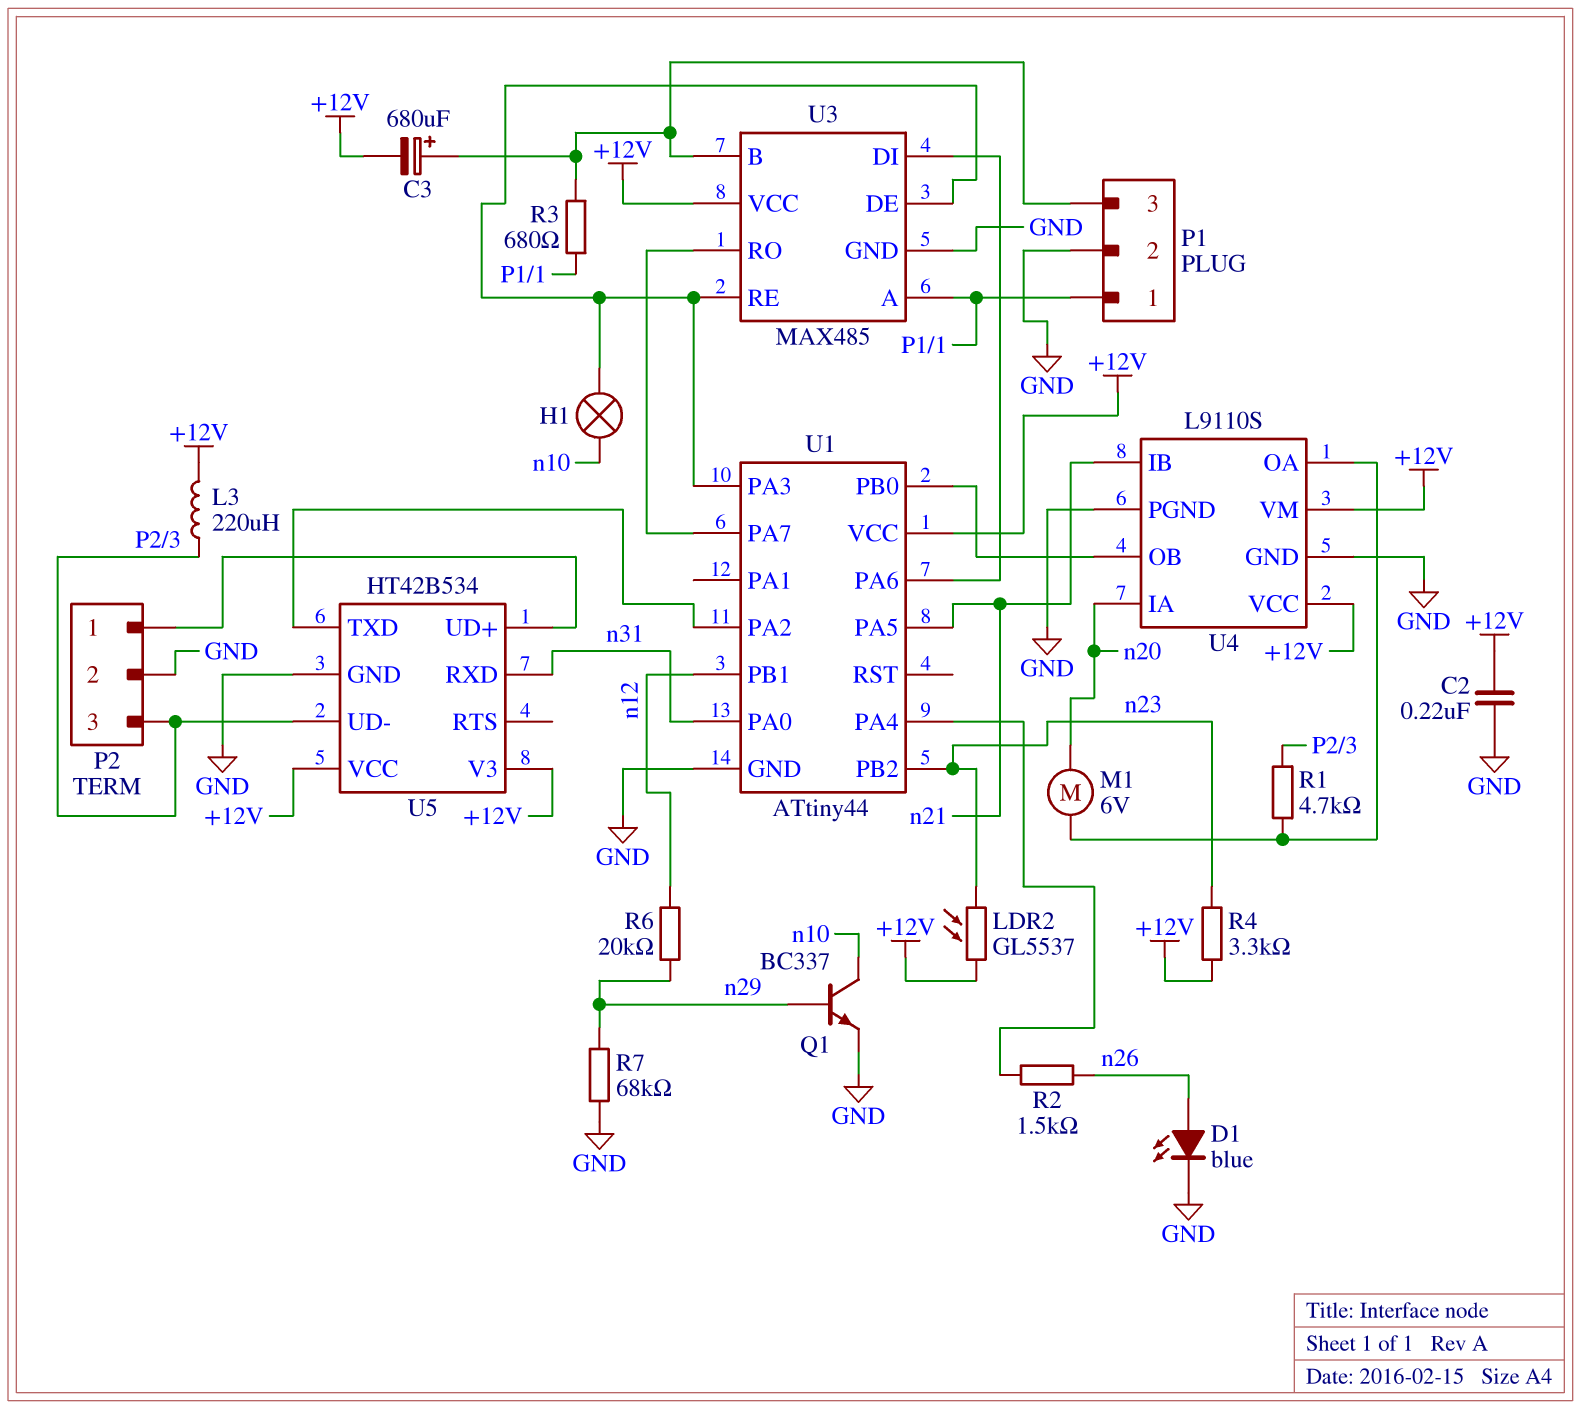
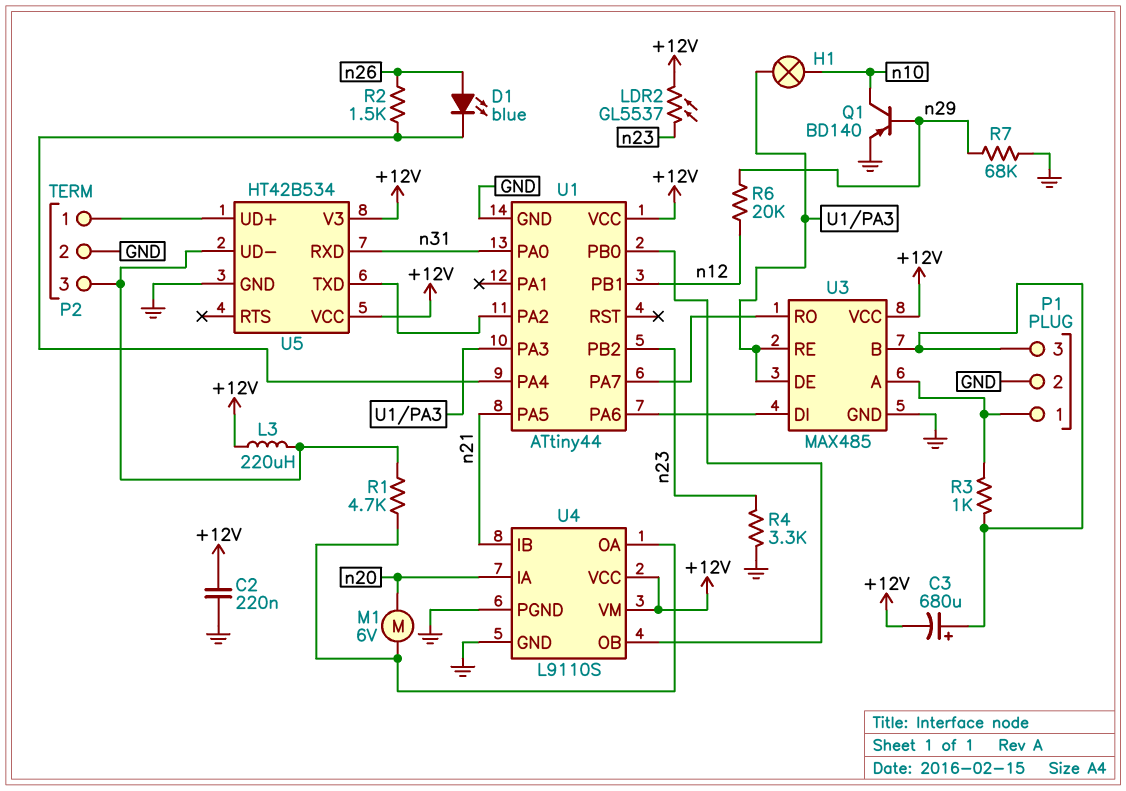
D1: LED blue (A n26, K GND) -> LED blue (A n26, K U1/PA4)
Q1: NPN BC337 (B n29, C n10, E GND) -> PNP BD140 (B n29, C n10, E GND)
R3: 680 (P1/1, P1/3) -> 1k (P1/1, P1/3)
R4: 3.3k (+12V, n23) -> 3.3k (GND, n23)

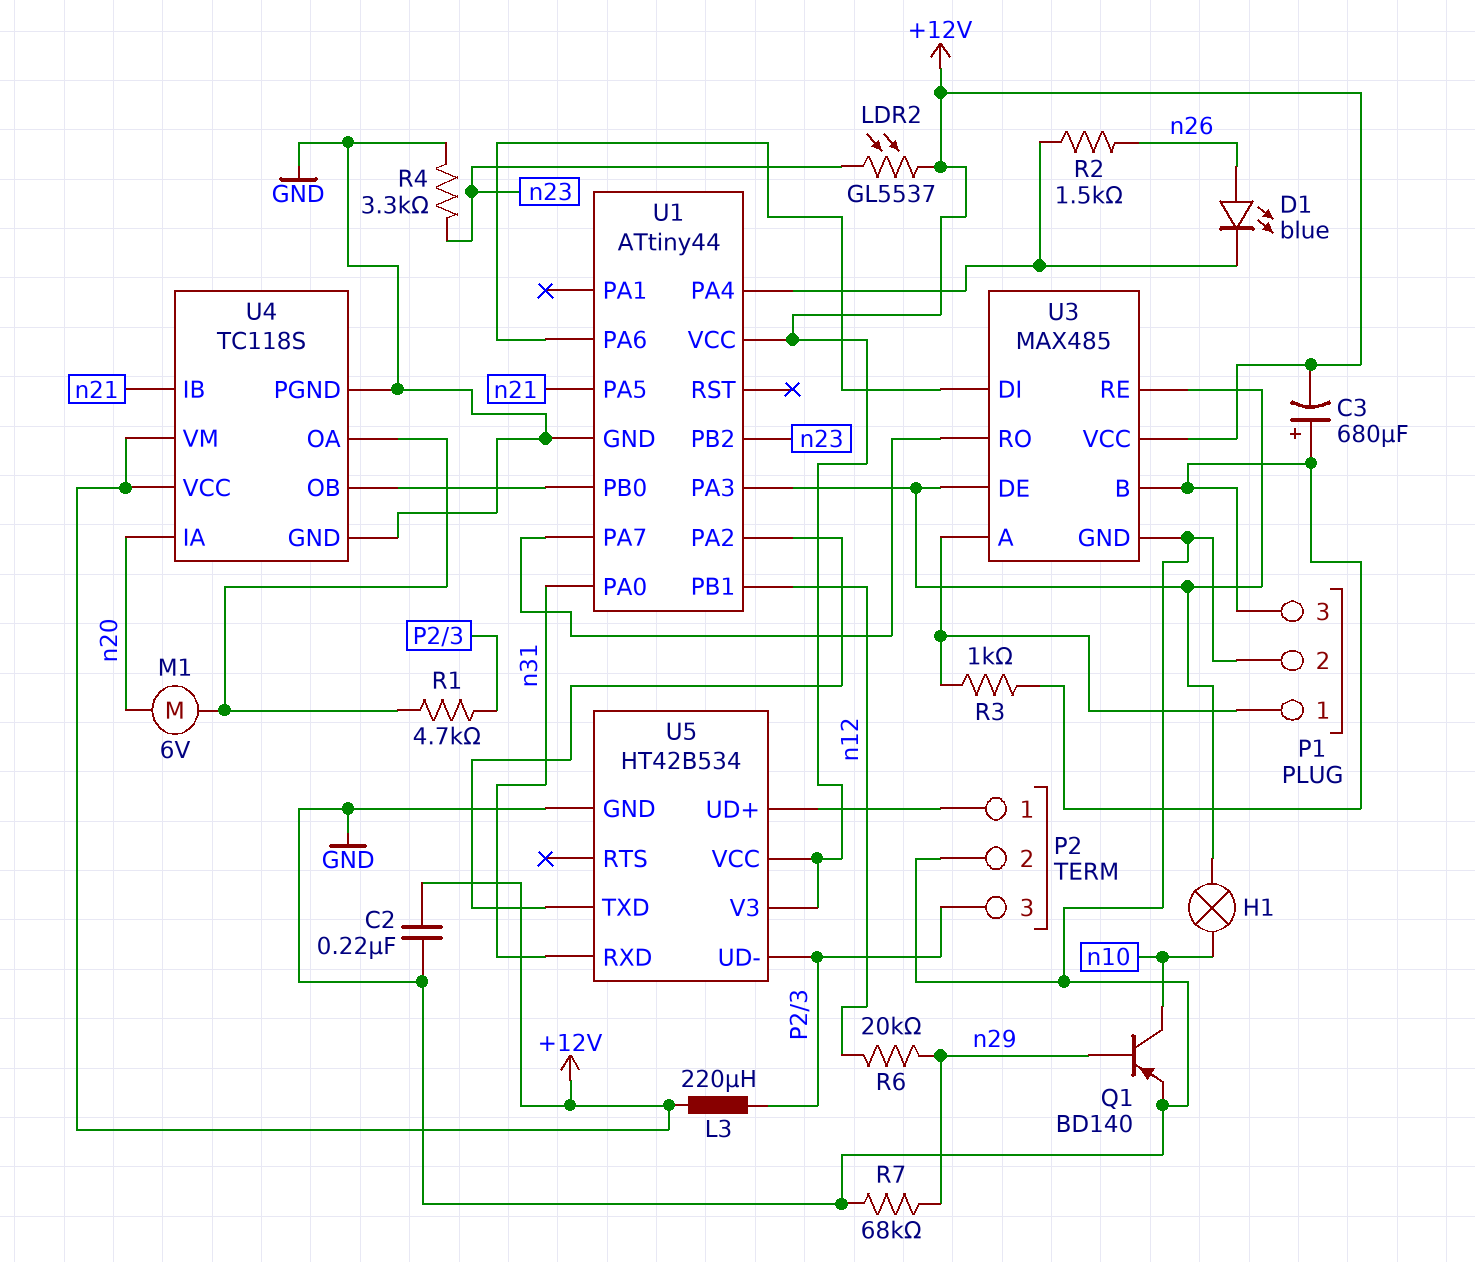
U4: L9110S -> TC118S

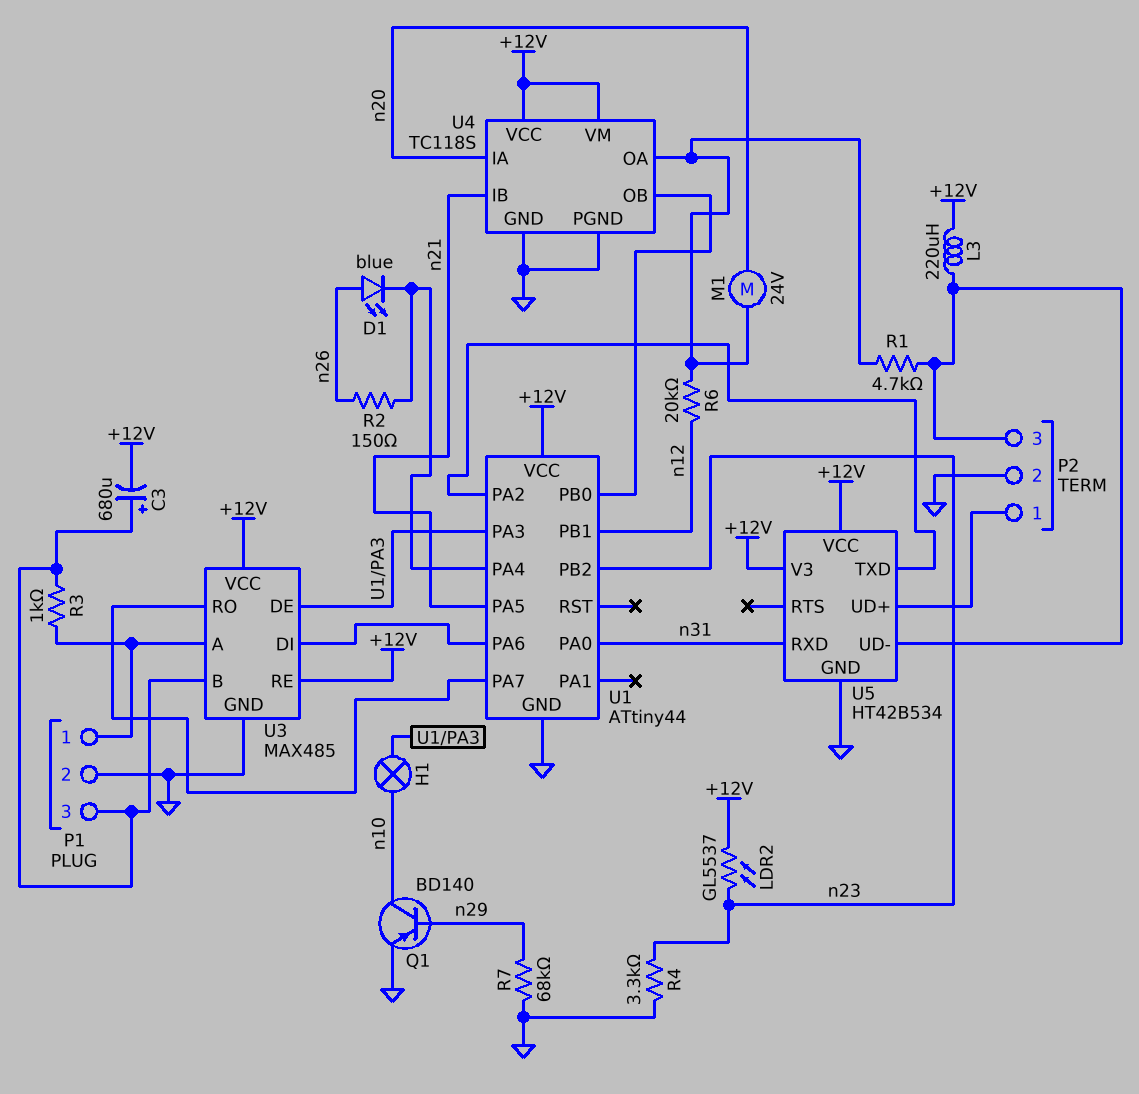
C2: 220nF (+12V, GND) -> none
M1: motor 6V (U4/OA, n20) -> motor 24V (U4/OA, n20)
R2: 1.5k (U1/PA4, n26) -> 150 (U1/PA4, n26)
R6: 20k (n12, n29) -> 20k (U4/OA, n12)
U3 pin RE: U1/PA3 -> +12V

